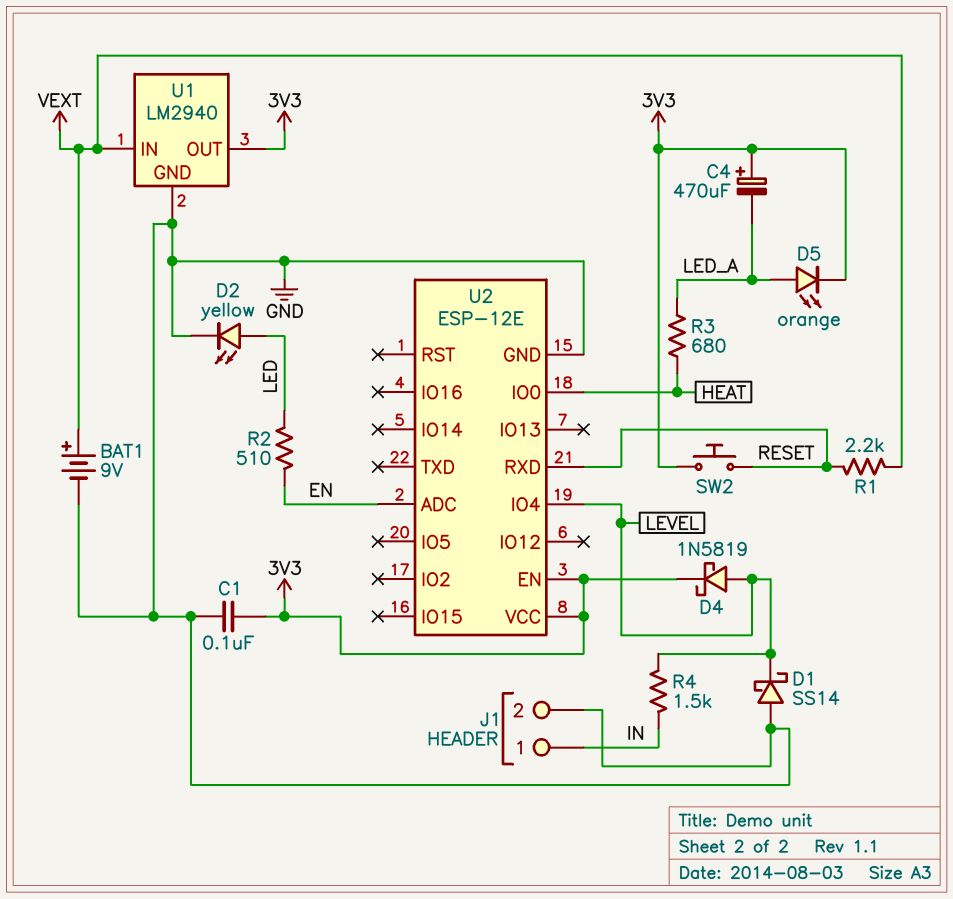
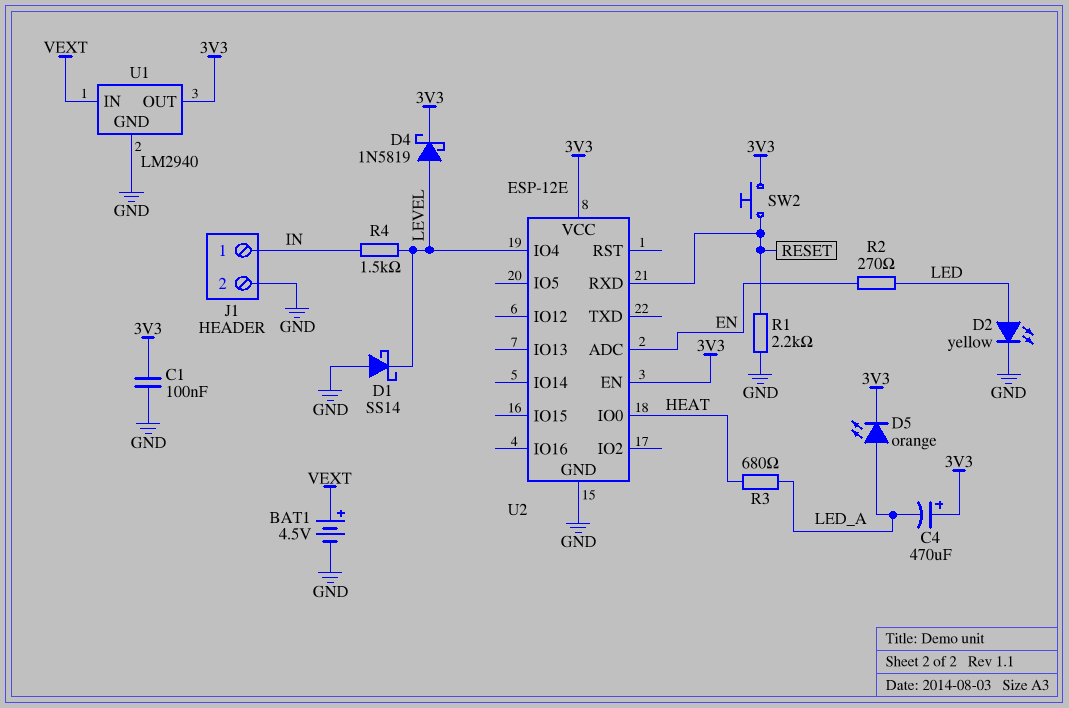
BAT1: 9V (plus VEXT, minus GND) -> 4.5V (plus VEXT, minus GND)
R1: 2.2k (RESET, VEXT) -> 2.2k (GND, RESET)
R2: 510 (EN, LED) -> 270 (EN, LED)

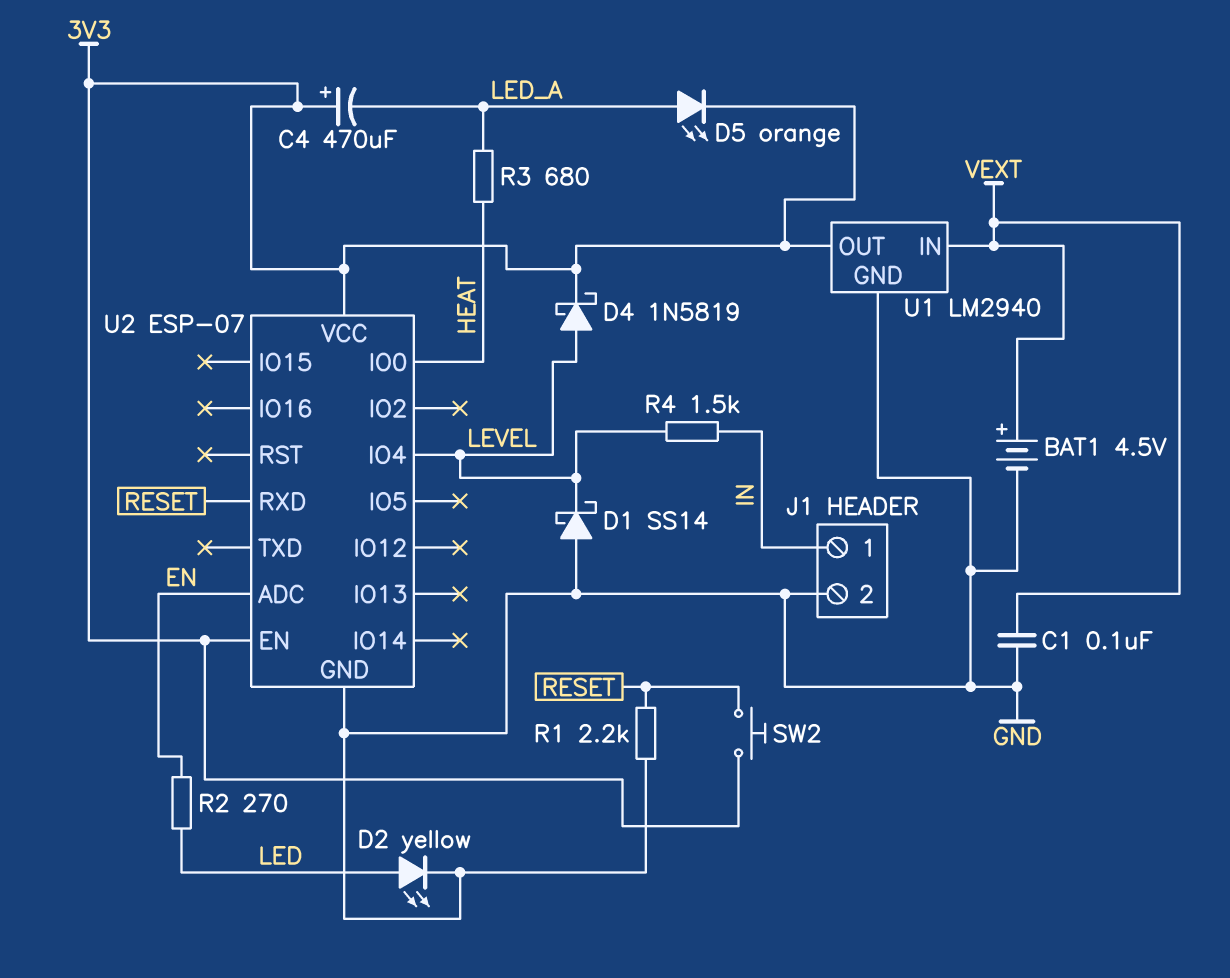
C1: 100nF (3V3, GND) -> 100nF (GND, VEXT)
U2: ESP-12E -> ESP-07

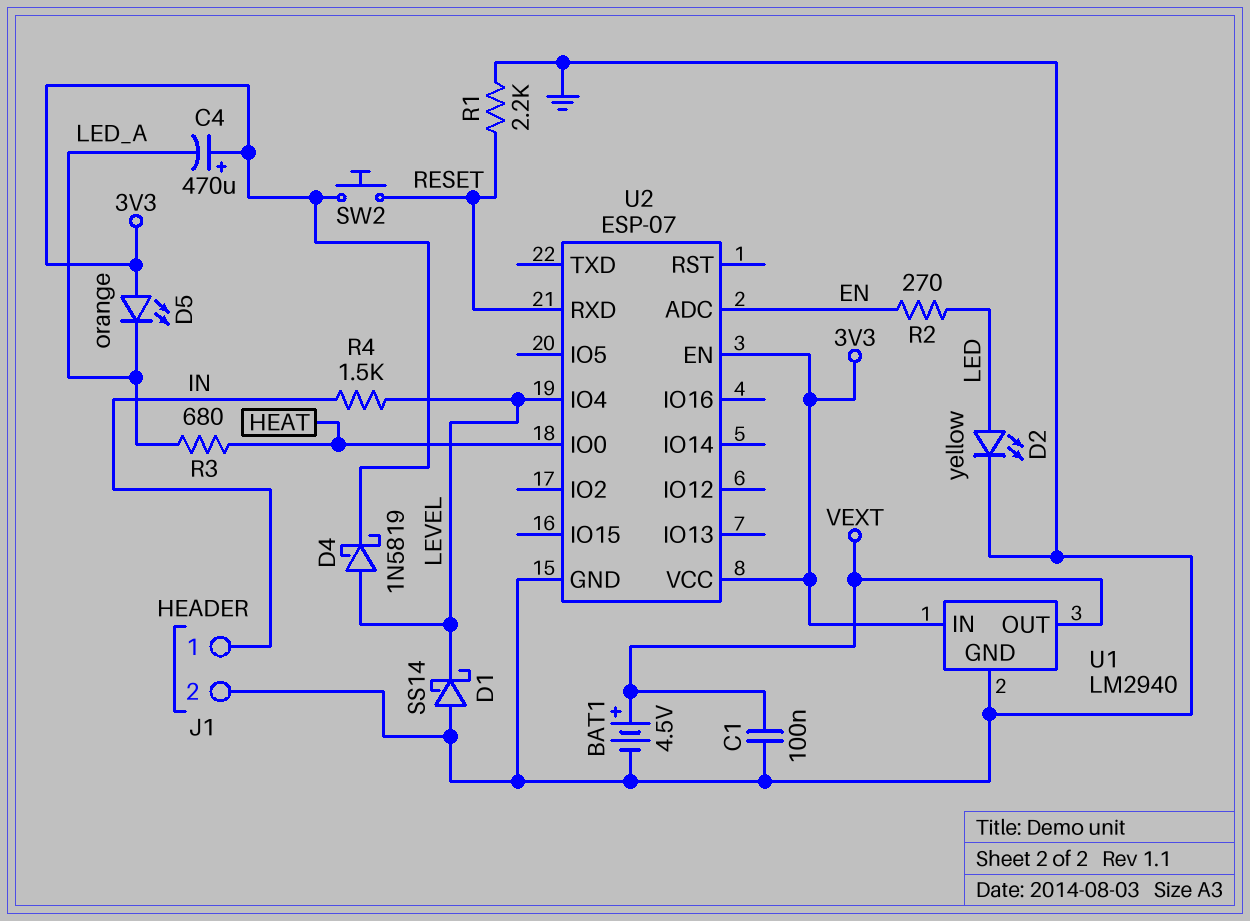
D5: LED orange (A LED_A, K 3V3) -> LED orange (A 3V3, K LED_A)
U1 pin IN: VEXT -> 3V3
U1 pin OUT: 3V3 -> VEXT

